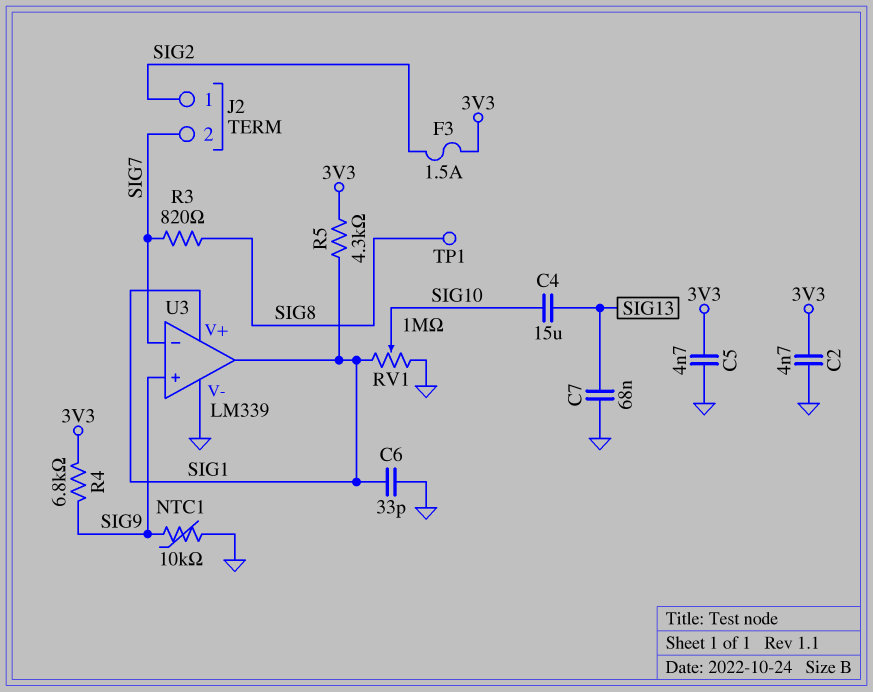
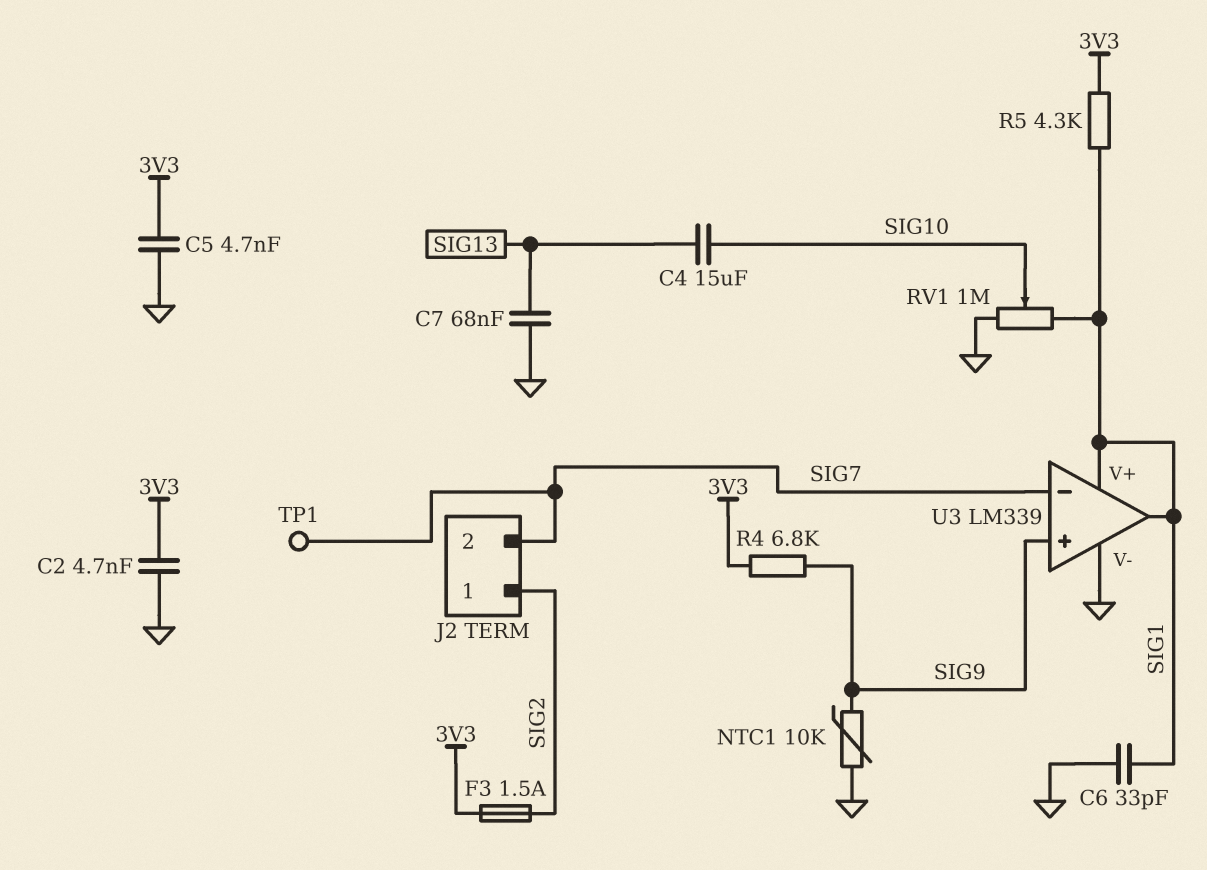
R3: 820 (SIG7, SIG8) -> none
TP1: test point (SIG8) -> test point (SIG7)

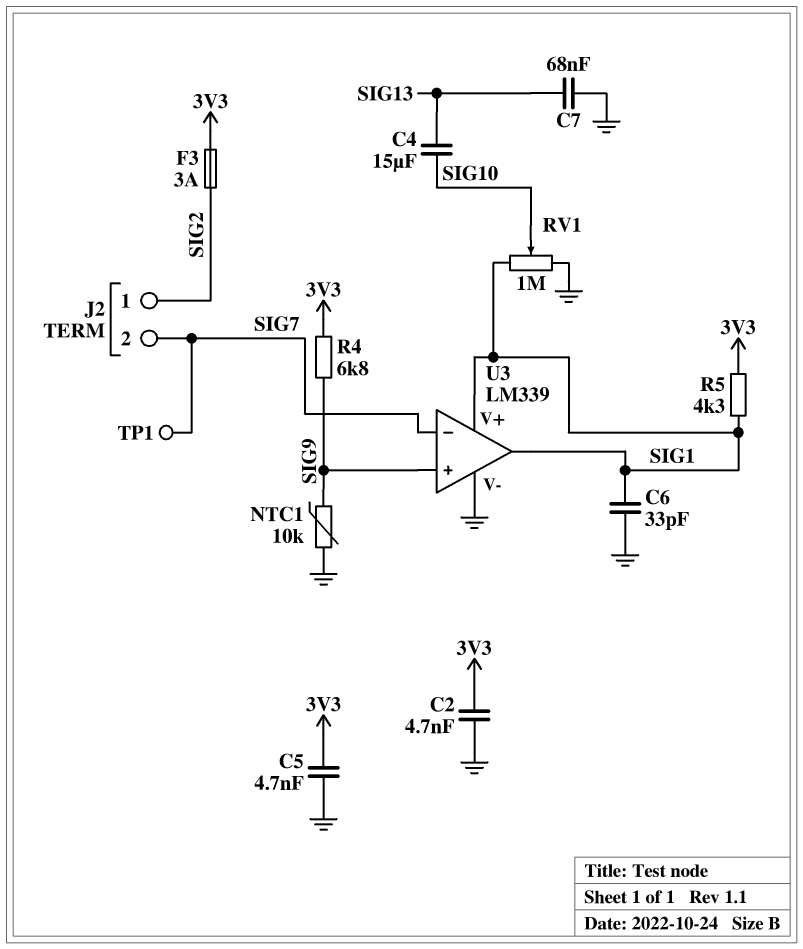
F3: 1.5A (3V3, SIG2) -> 3A (3V3, SIG2)

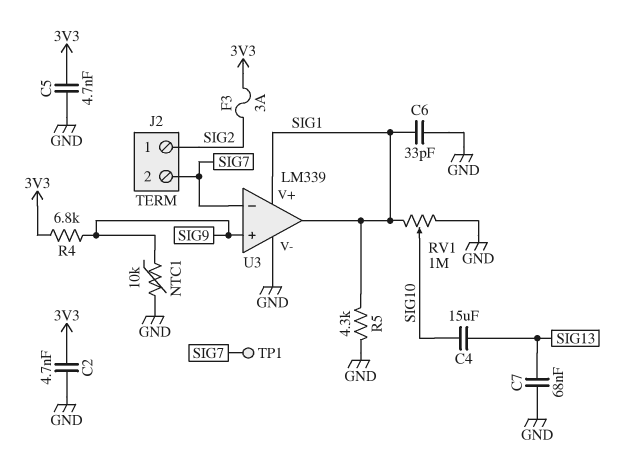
R5: 4.3k (3V3, SIG1) -> 4.3k (GND, SIG1)

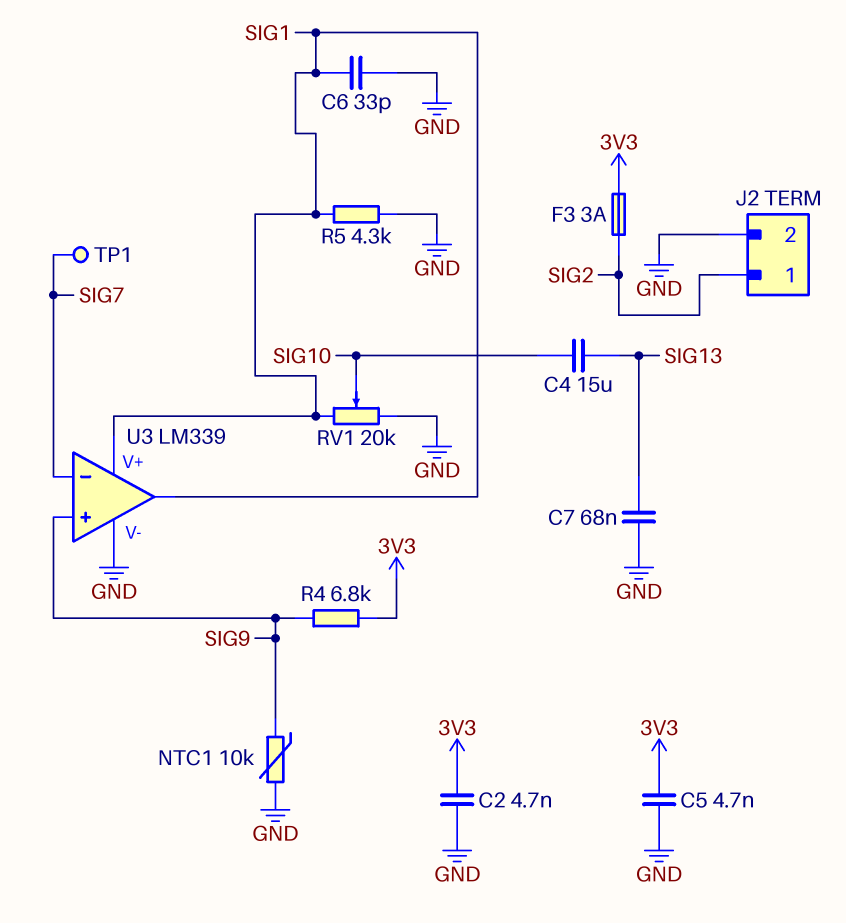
J2 pin 2: SIG7 -> GND
RV1: 1M (GND, SIG1, wiper SIG10) -> 20k (GND, SIG1, wiper SIG10)

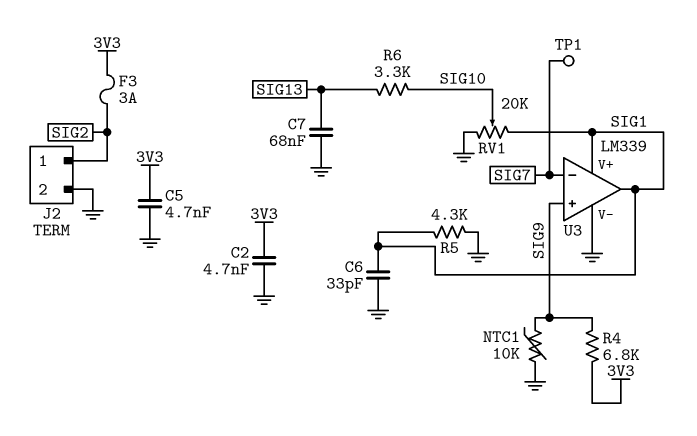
C4: 15uF (SIG10, SIG13) -> none
R6: none -> 3.3k (SIG10, SIG13)

